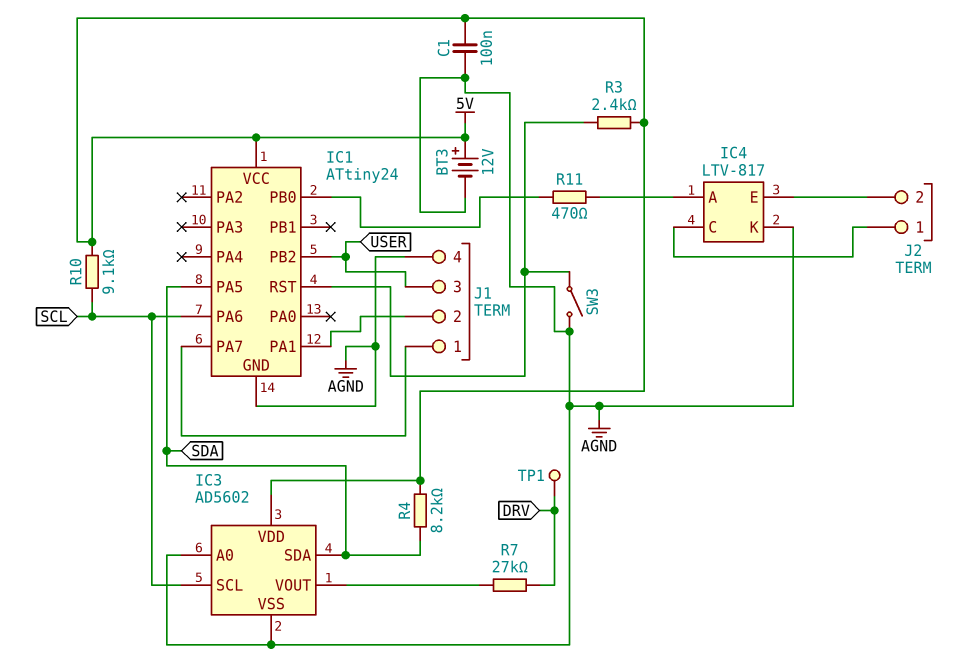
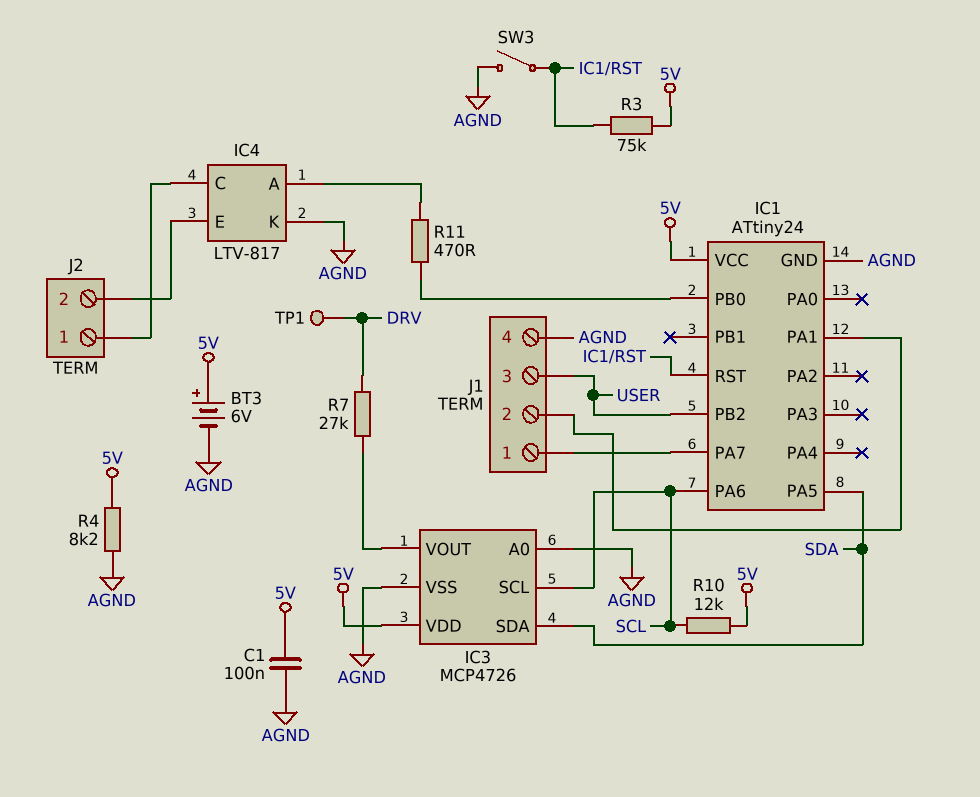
BT3: 12V (plus 5V, minus AGND) -> 6V (plus 5V, minus AGND)
IC3: AD5602 -> MCP4726
R3: 2.4k (5V, IC1/RST) -> 75k (5V, IC1/RST)
R4: 8.2k (5V, SDA) -> 8.2k (5V, AGND)
R10: 9.1k (5V, SCL) -> 12k (5V, SCL)

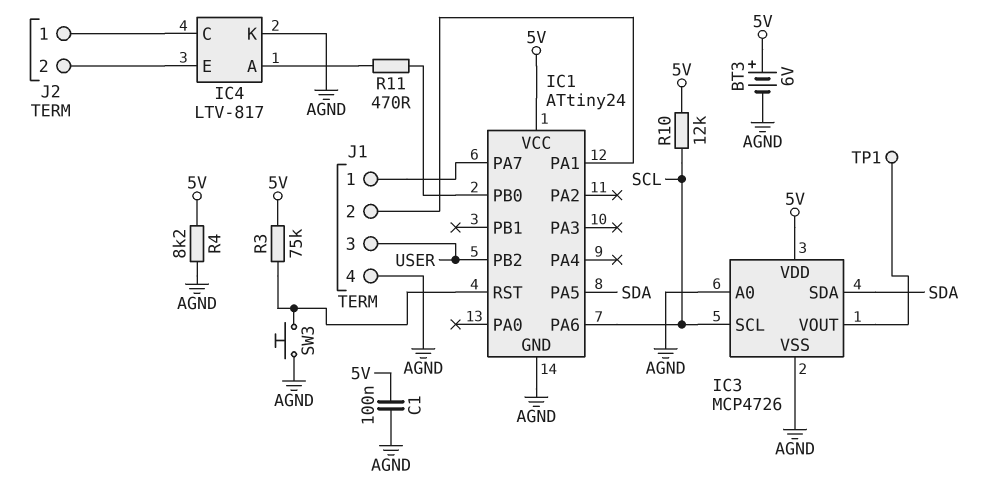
R7: 27k (DRV, IC3/VOUT) -> none
SW3: switch (AGND, IC1/RST) -> button (AGND, IC1/RST)
TP1: test point (DRV) -> test point (IC3/VOUT)

